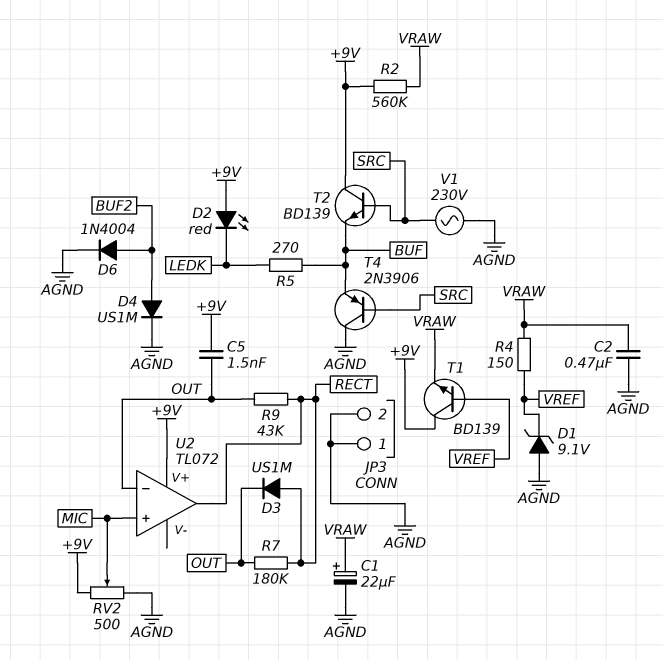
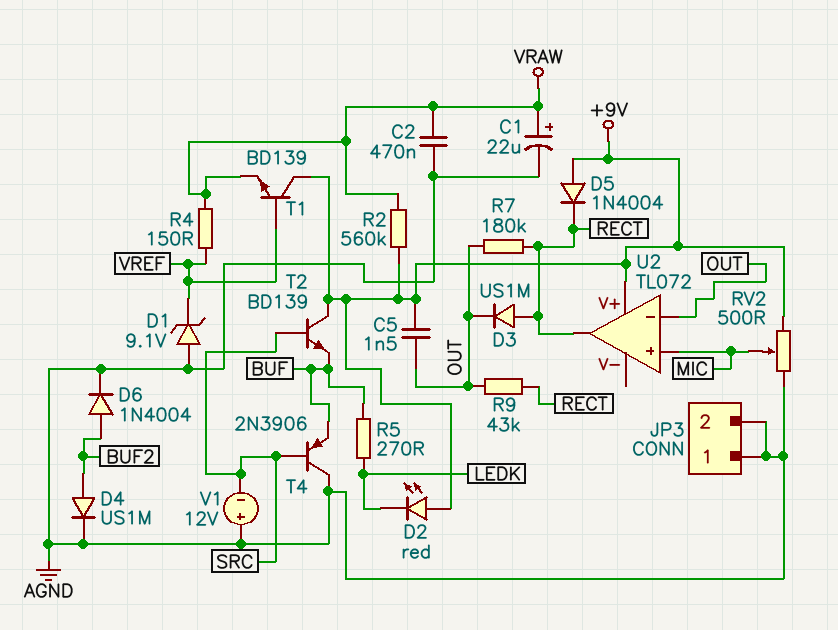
D5: none -> diode 1N4004 (A +9V, K RECT)
V1: AC 230V (AGND, SRC) -> 12V (plus AGND, minus SRC)

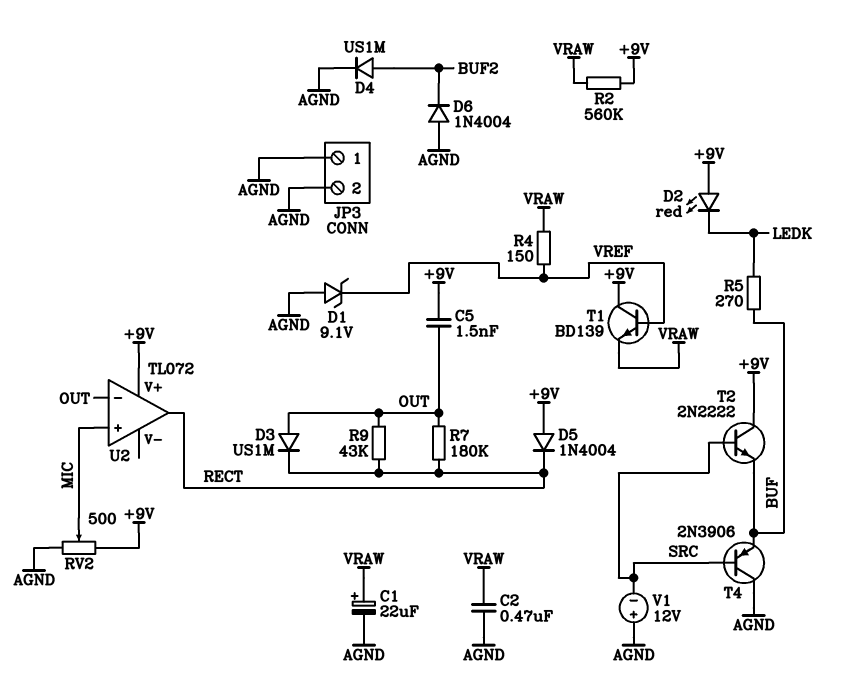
D3: diode US1M (A RECT, K OUT) -> diode US1M (A OUT, K RECT)
D6: diode 1N4004 (A BUF2, K AGND) -> diode 1N4004 (A AGND, K BUF2)
T2: NPN BD139 (B SRC, C +9V, E BUF) -> NPN 2N2222 (B SRC, C +9V, E BUF)

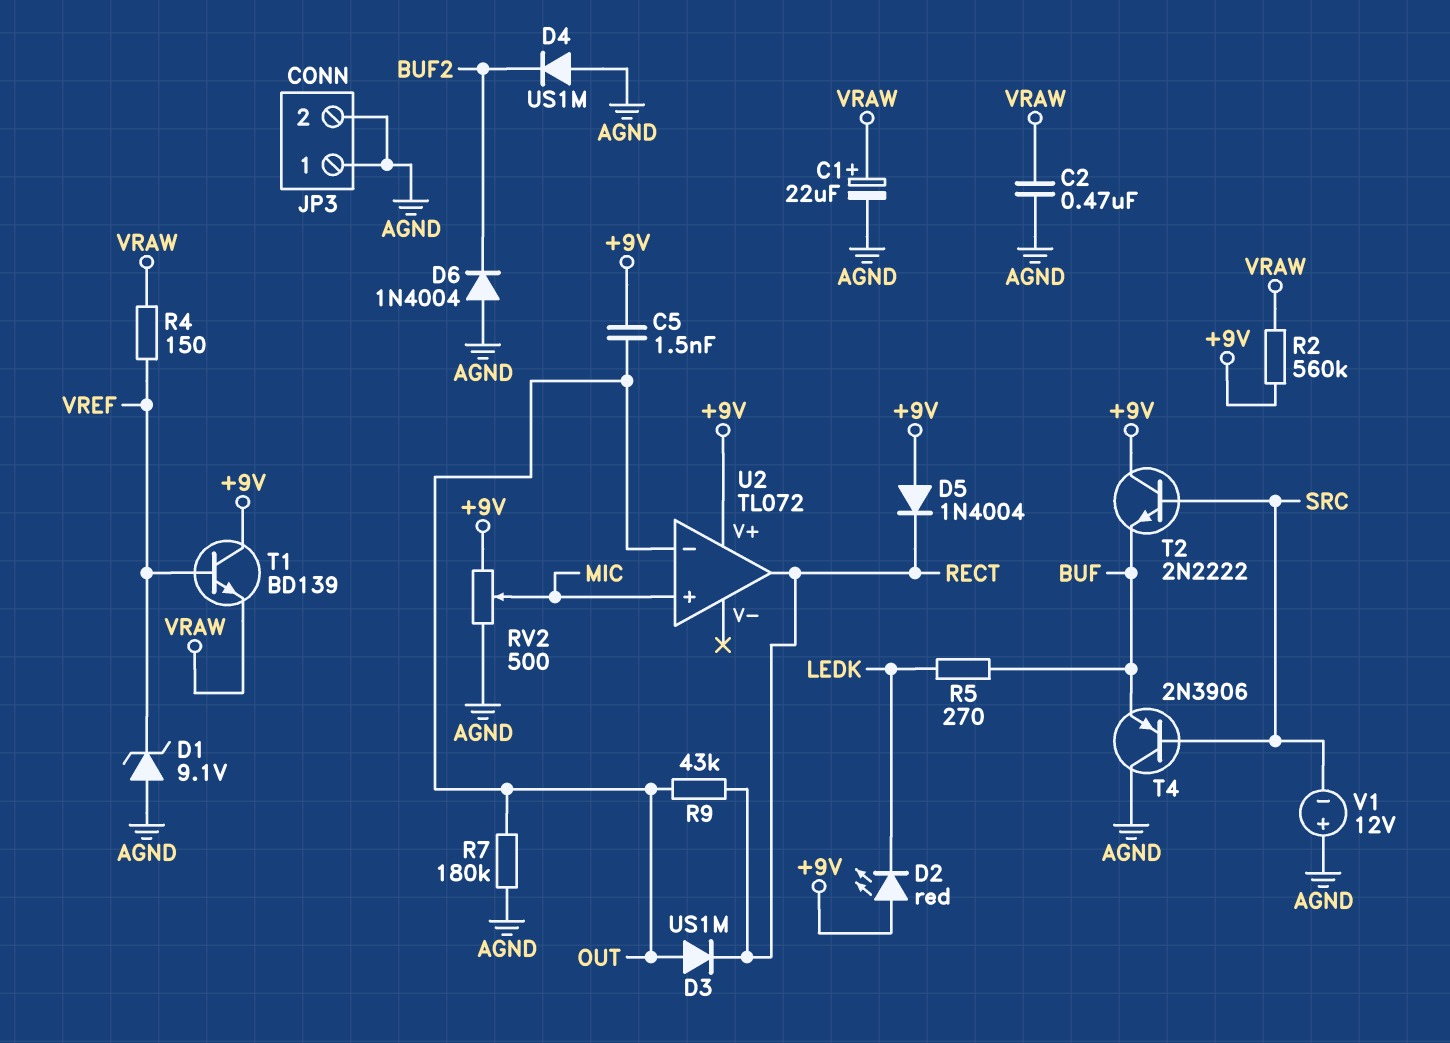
D4: diode US1M (A BUF2, K AGND) -> diode US1M (A AGND, K BUF2)
R7: 180k (OUT, RECT) -> 180k (AGND, OUT)

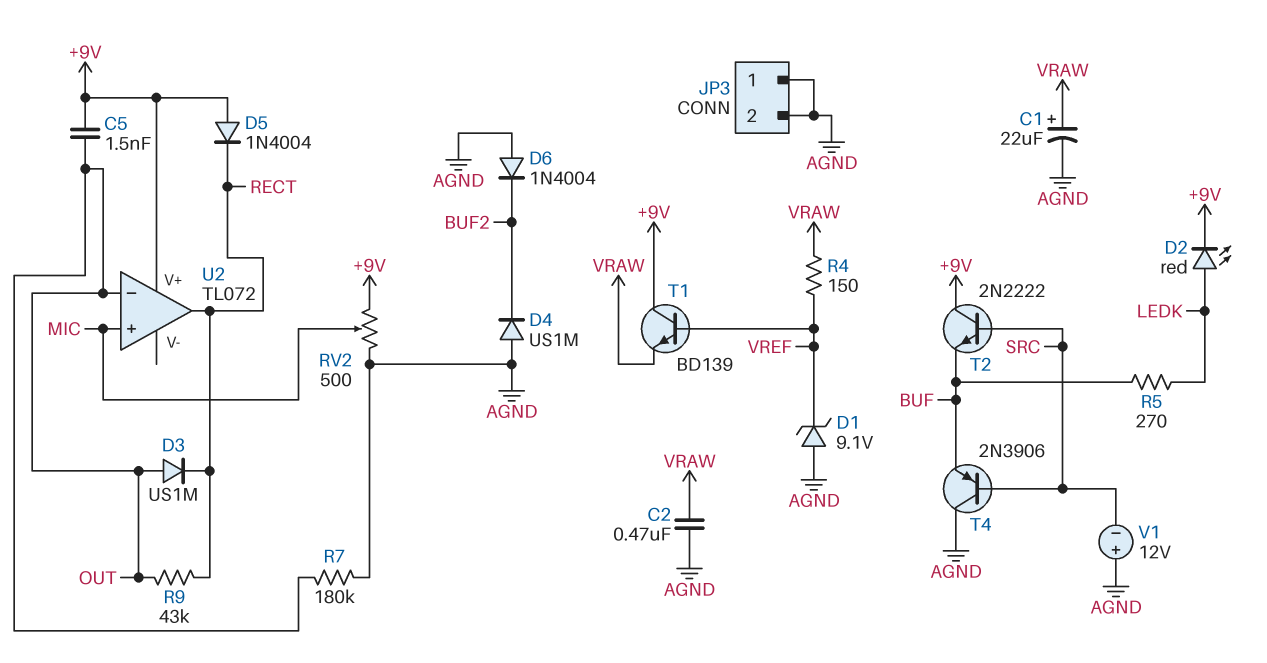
D2: LED red (A +9V, K LEDK) -> LED red (A LEDK, K +9V)
R2: 560k (+9V, VRAW) -> none

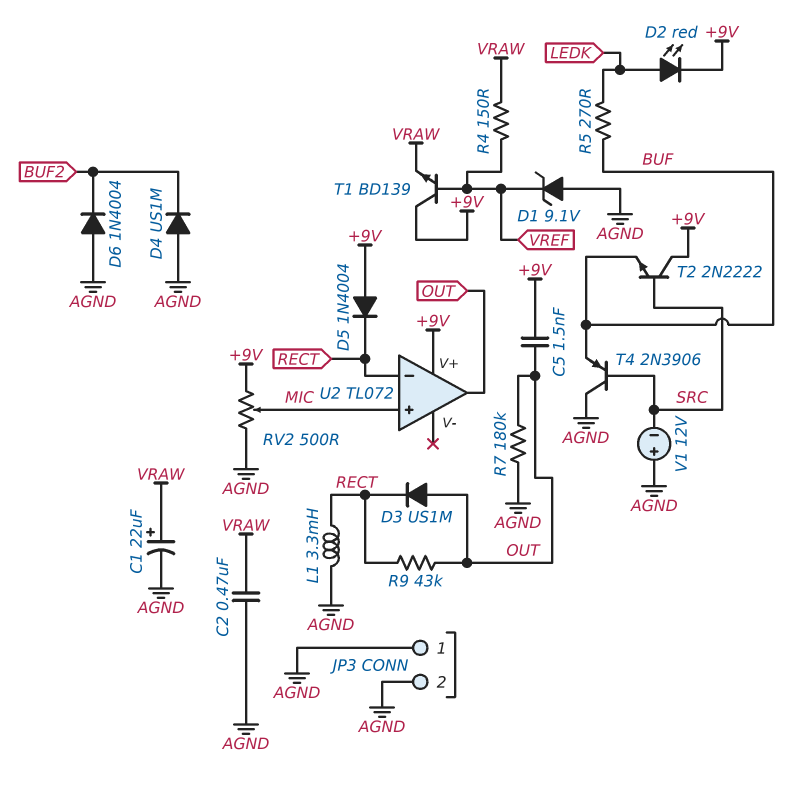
L1: none -> 3.3mH (AGND, RECT)
U2 pin in-: OUT -> RECT
U2 pin out: RECT -> OUT

